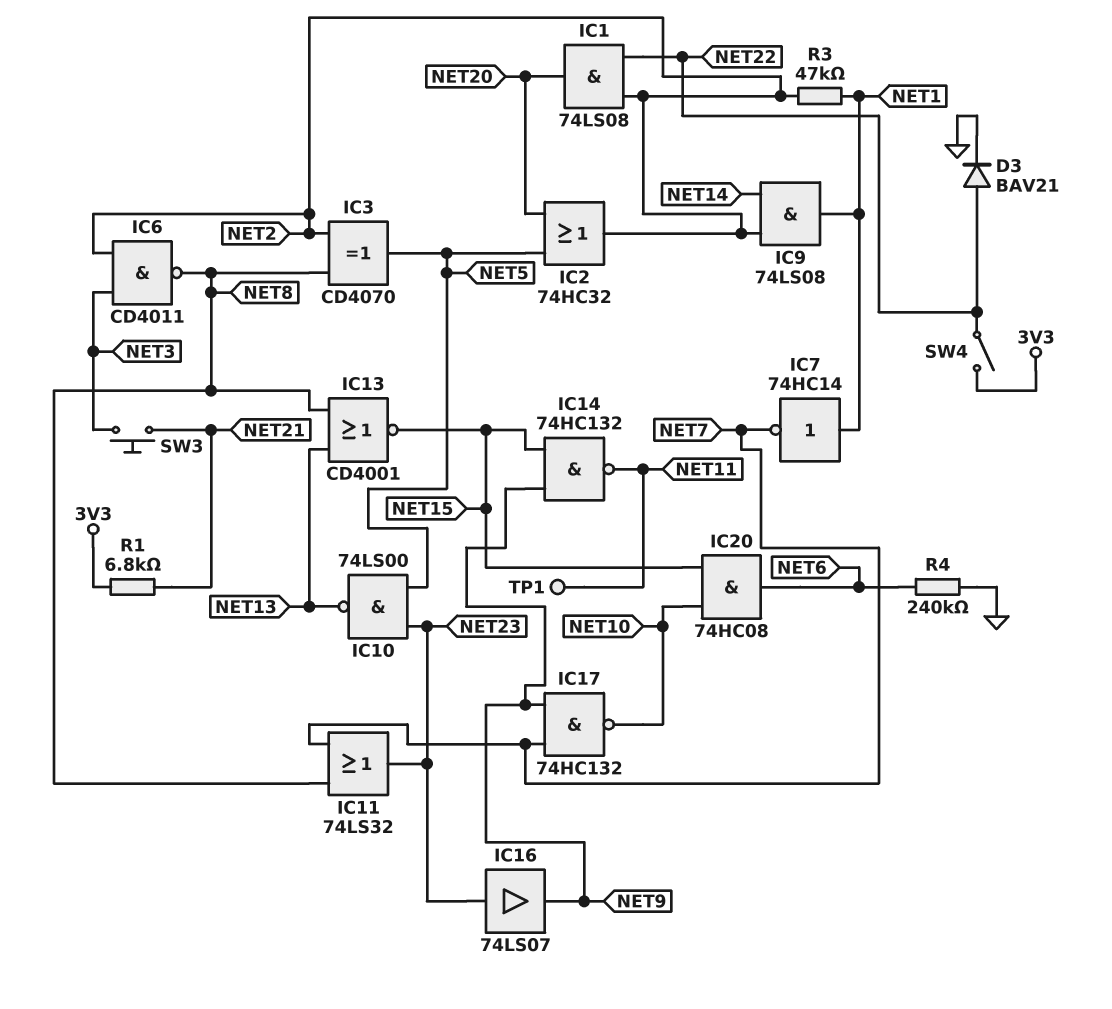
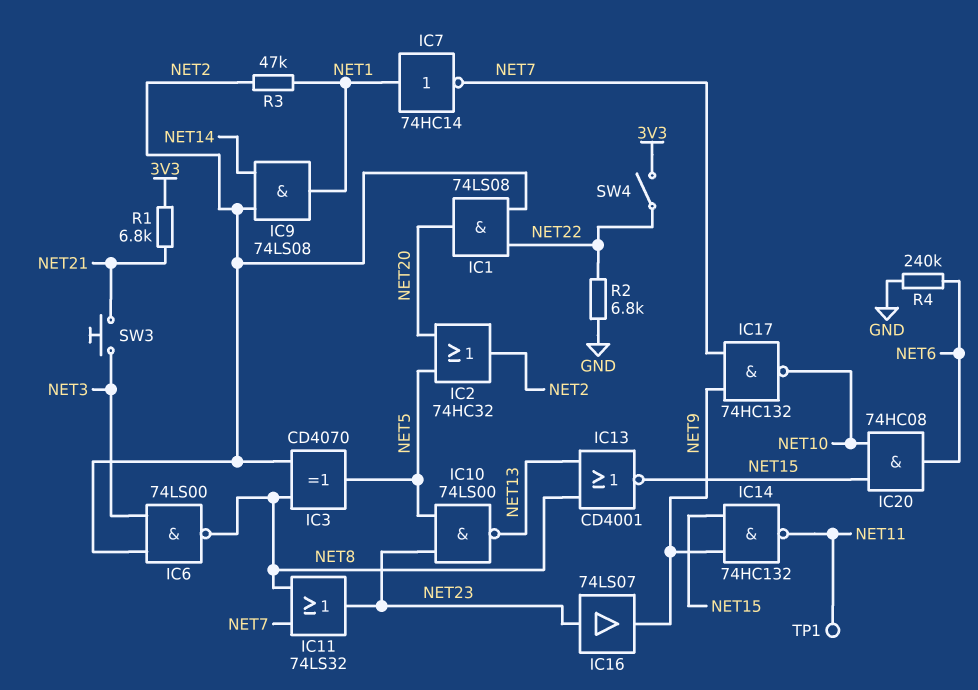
D3: diode BAV21 (A NET22, K GND) -> none
IC6: NAND CD4011 (in NET2, in NET3, out NET8) -> NAND 74LS00 (in NET2, in NET3, out NET8)
R2: none -> 6.8k (GND, NET22)

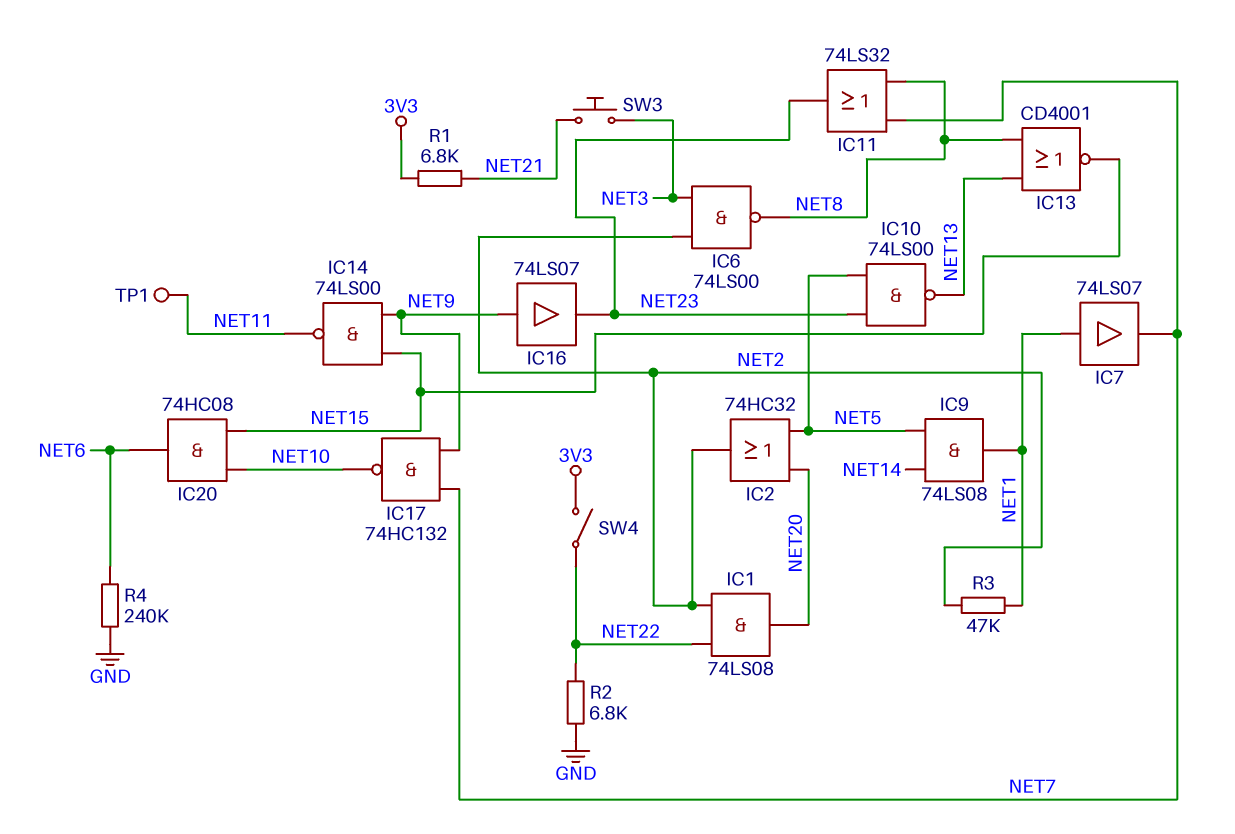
IC3: XOR CD4070 (in NET2, in NET8, out NET5) -> none
IC7: NOT 74HC14 (in NET1, out NET7) -> buffer 74LS07 (in NET1, out NET7)
IC9: AND 74LS08 (in NET2, in NET14, out NET1) -> AND 74LS08 (in NET5, in NET14, out NET1)
IC14: NAND 74HC132 (in NET9, in NET15, out NET11) -> NAND 74LS00 (in NET9, in NET15, out NET11)
IC16: buffer 74LS07 (in NET23, out NET9) -> buffer 74LS07 (in NET9, out NET23)

